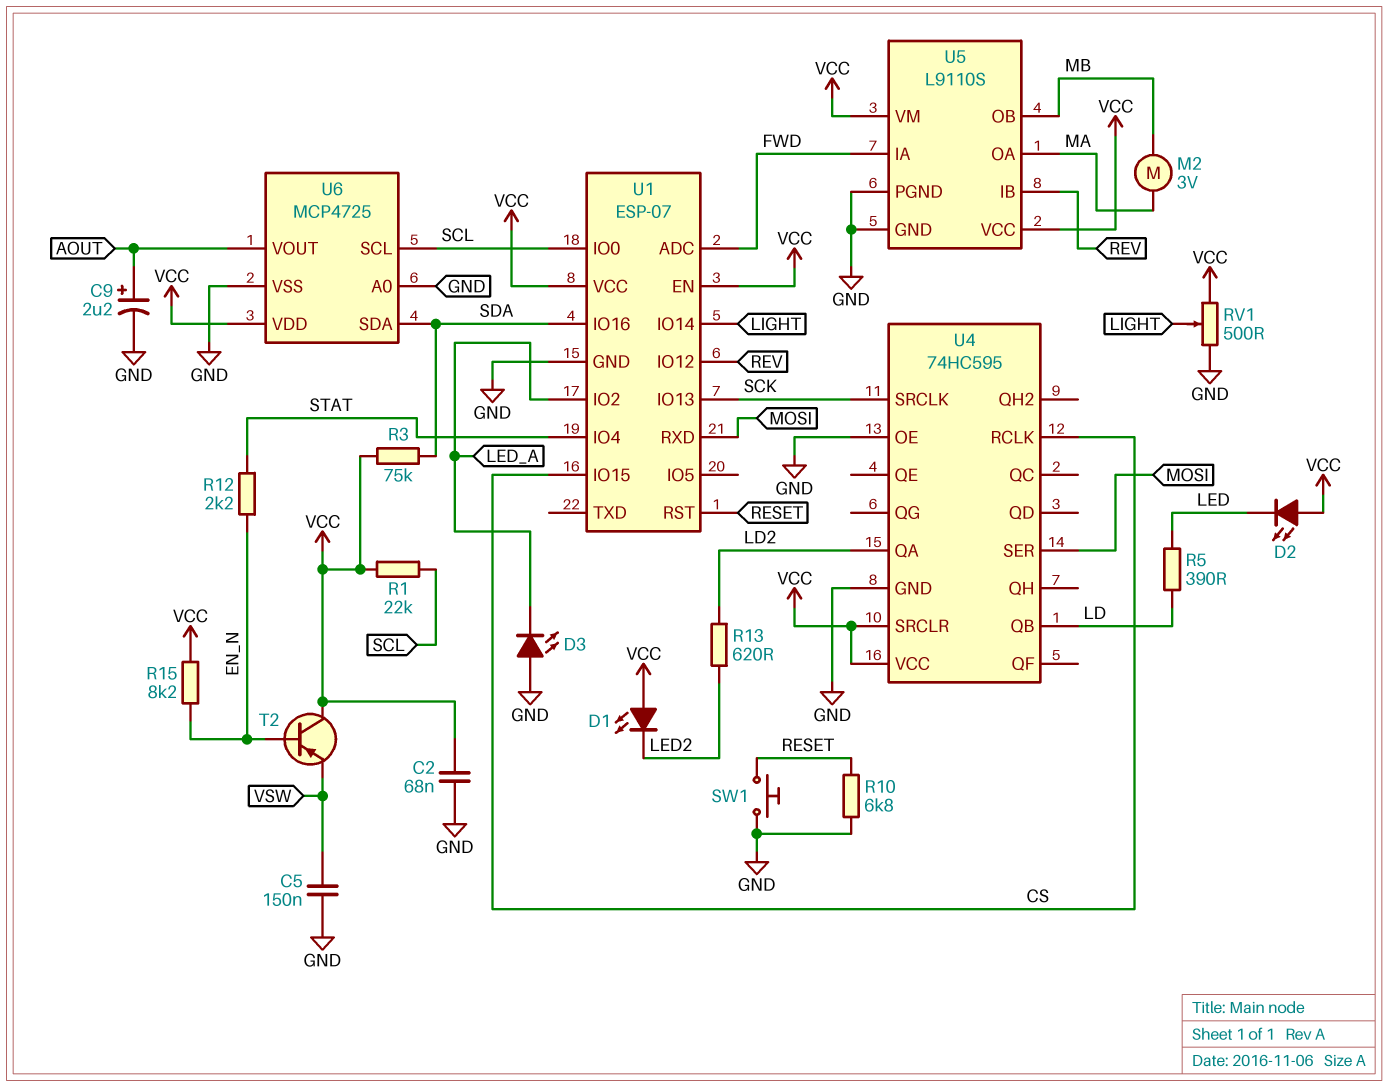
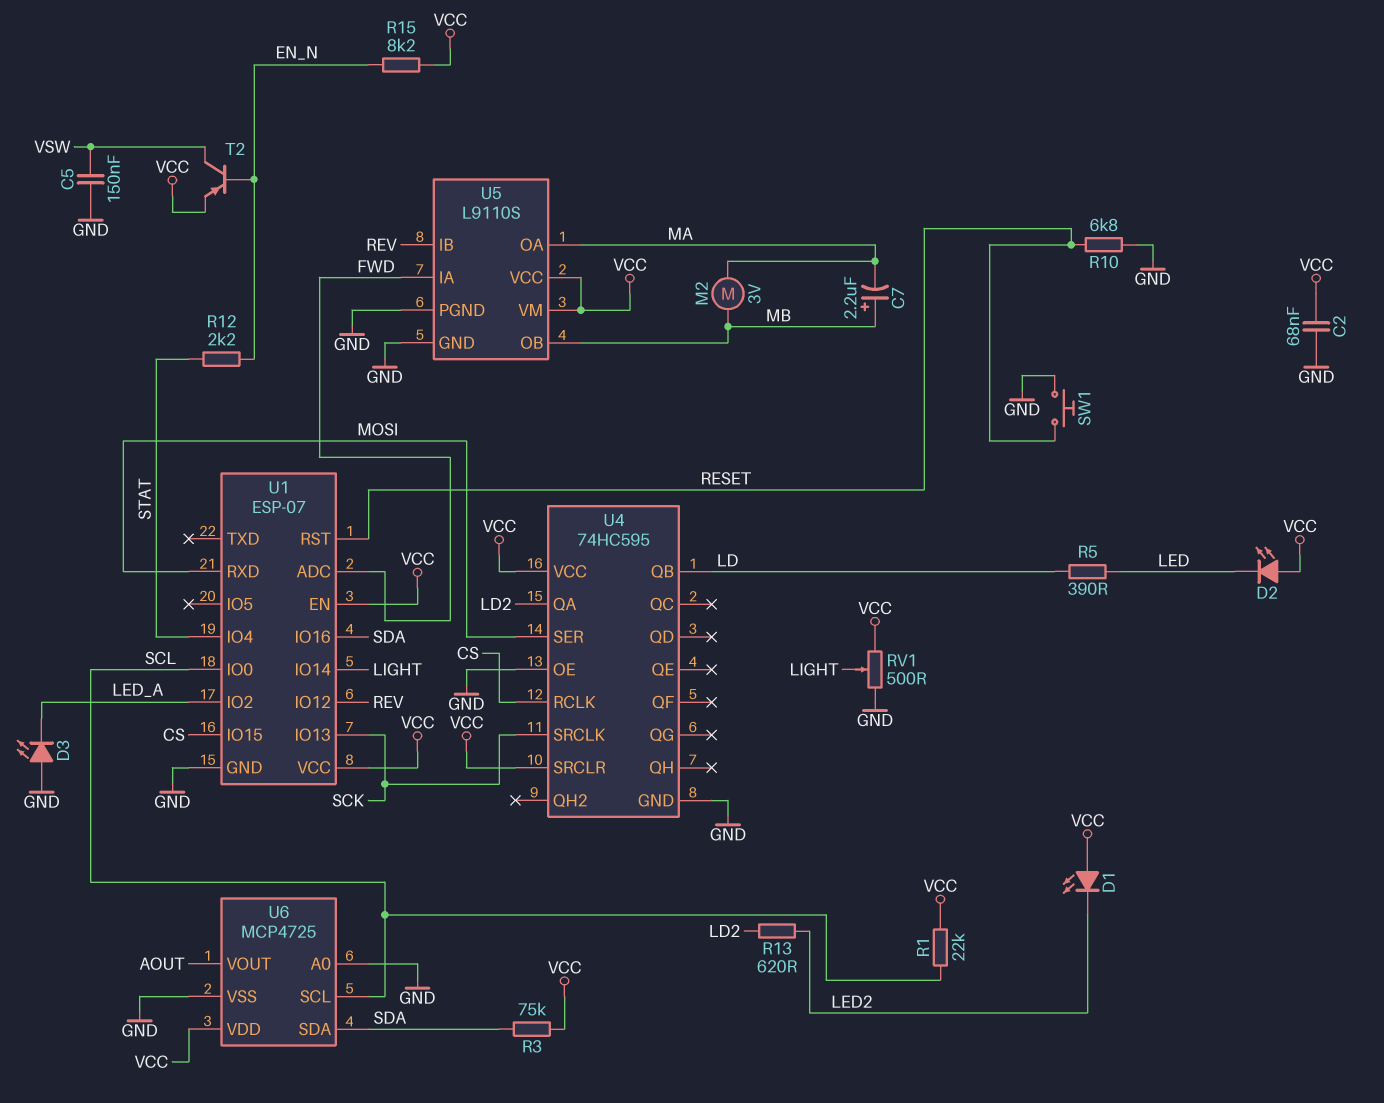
C7: none -> 2.2uF (plus MB, minus MA)
C9: 2.2uF (plus AOUT, minus GND) -> none
T2: PNP (B EN_N, C VCC, E VSW) -> PNP (B EN_N, C VSW, E VCC)

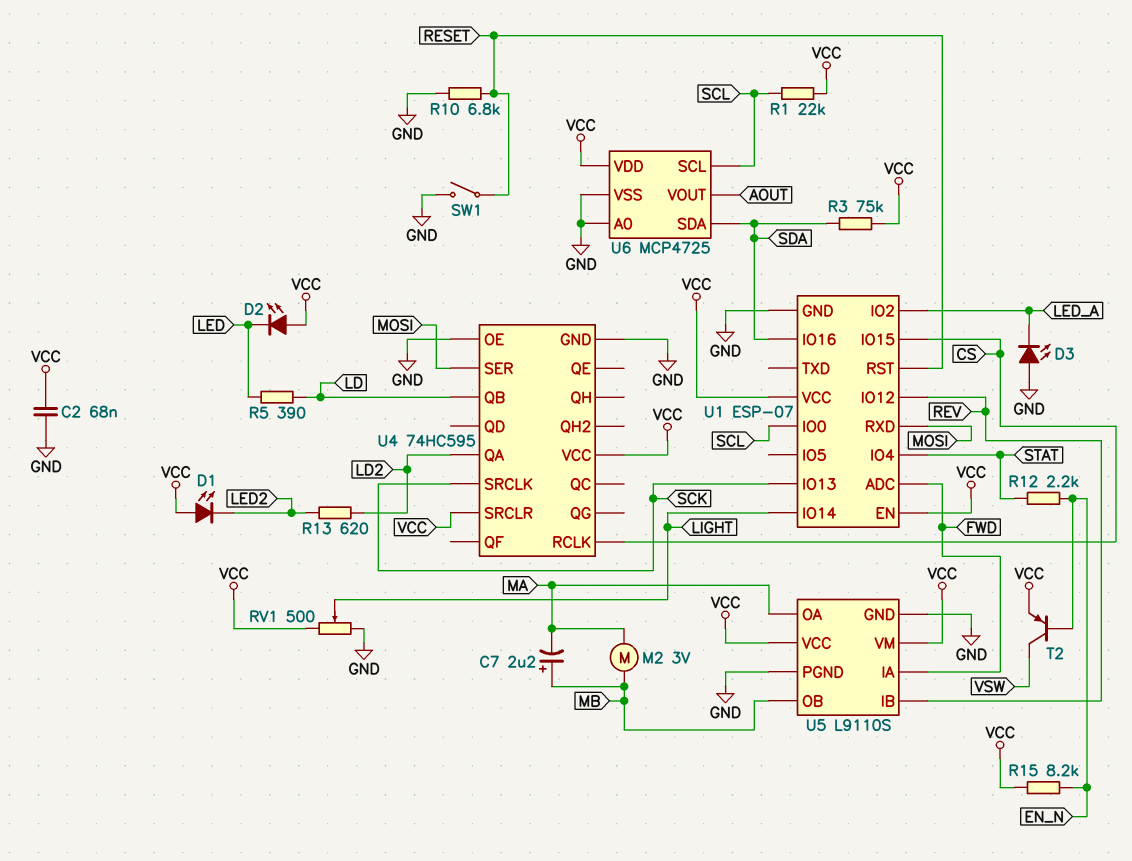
C5: 150nF (GND, VSW) -> none
SW1: button (GND, RESET) -> switch (GND, RESET)

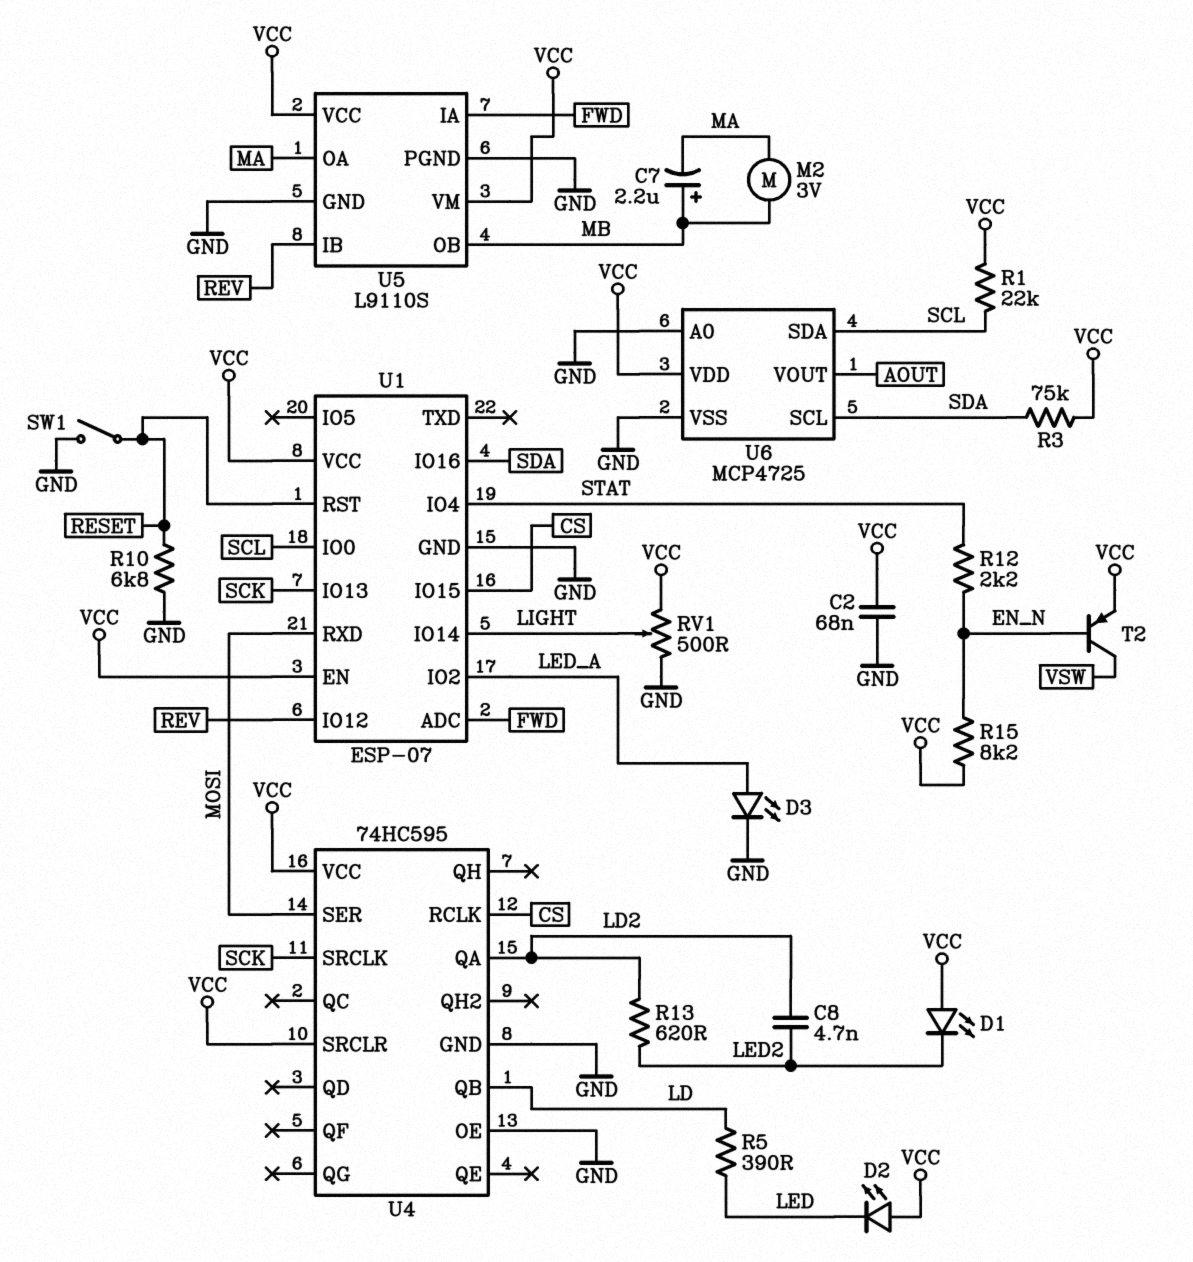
C8: none -> 4.7nF (LD2, LED2)
D3: LED (A GND, K LED_A) -> LED (A LED_A, K GND)
U6 pin SCL: SCL -> SDA
U6 pin SDA: SDA -> SCL

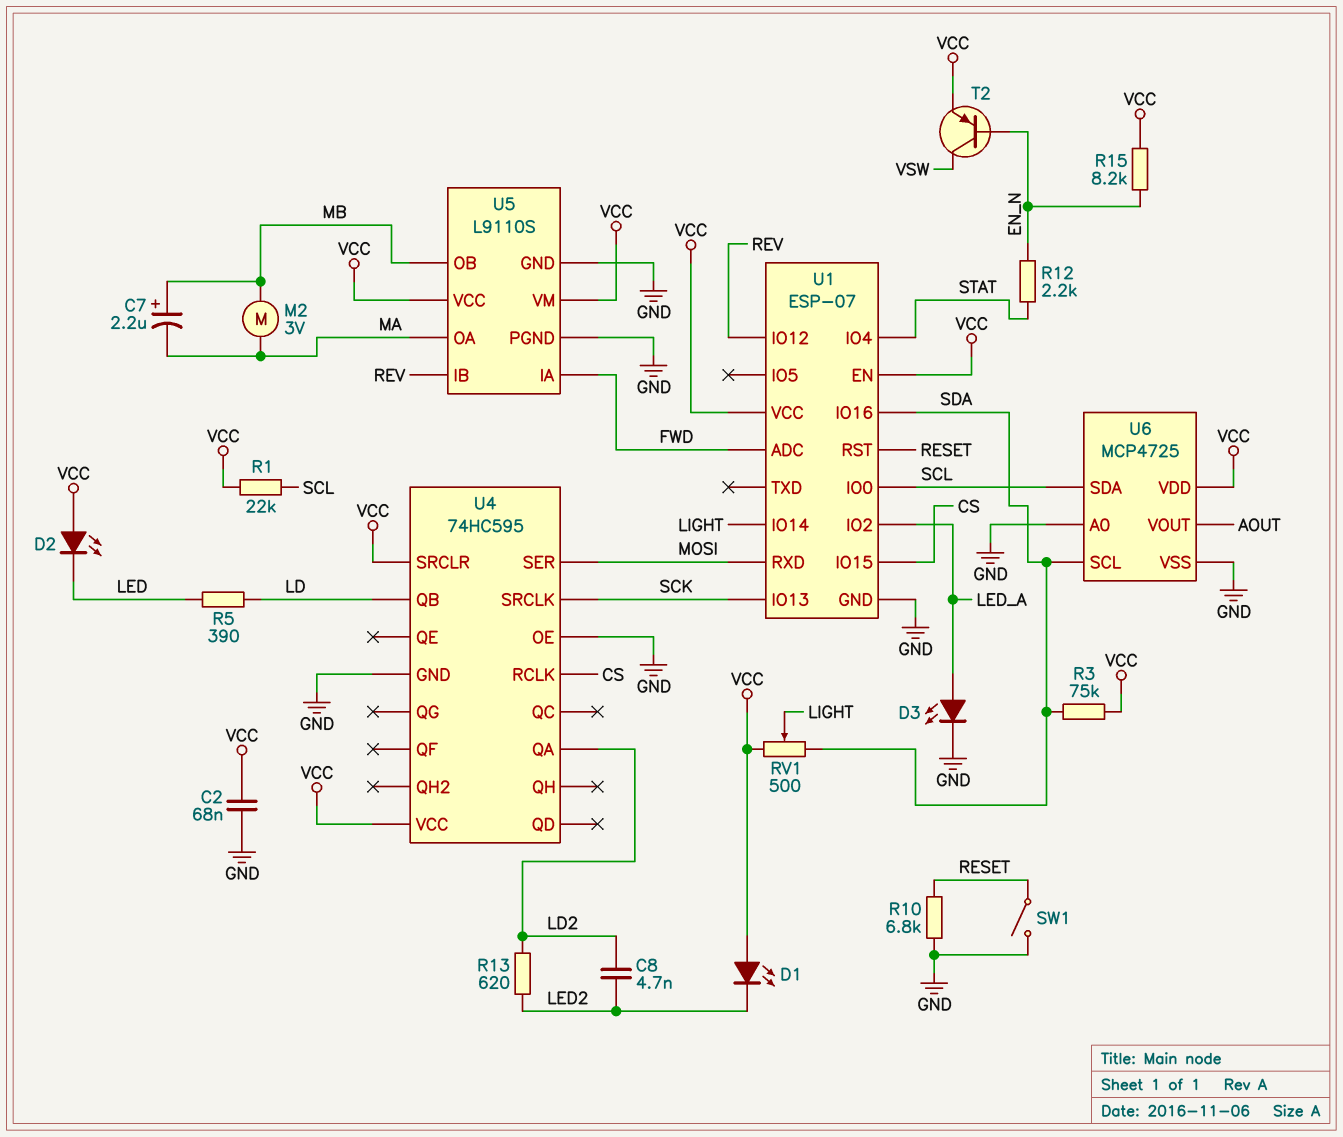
RV1: 500 (GND, VCC, wiper LIGHT) -> 500 (SDA, VCC, wiper LIGHT)

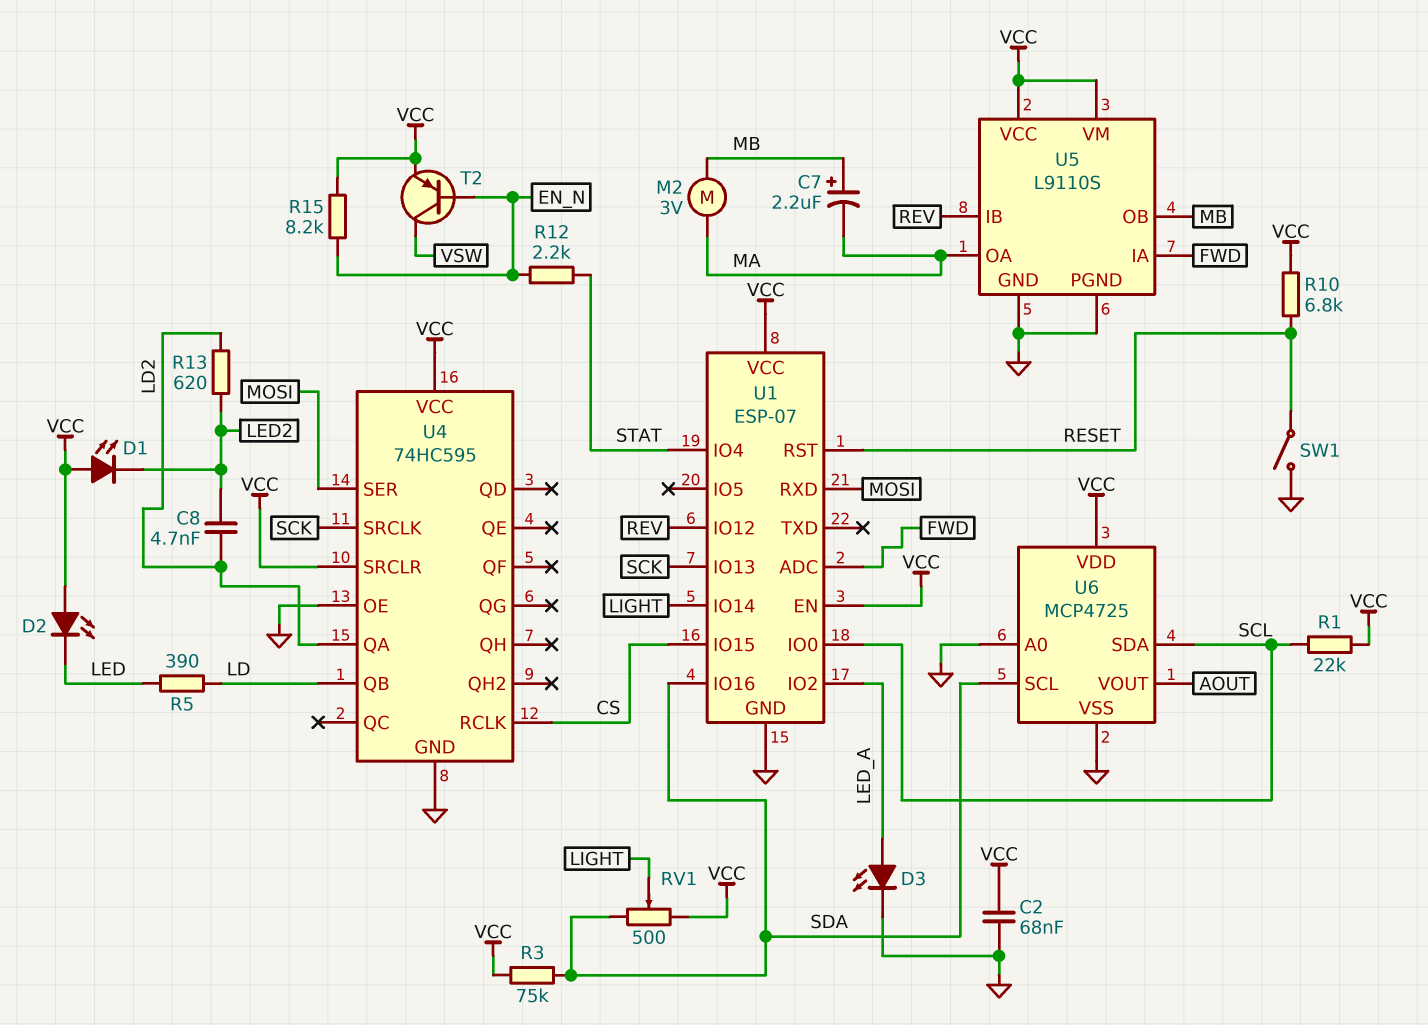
R10: 6.8k (GND, RESET) -> 6.8k (RESET, VCC)

